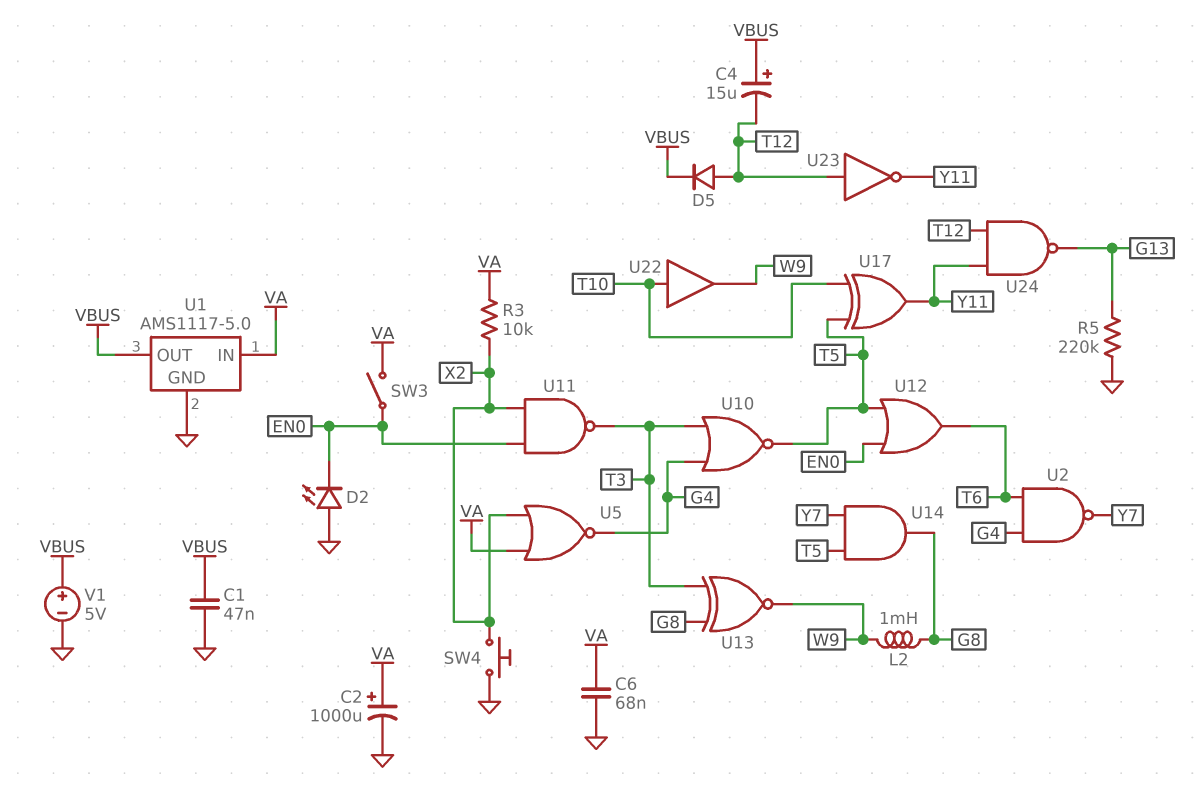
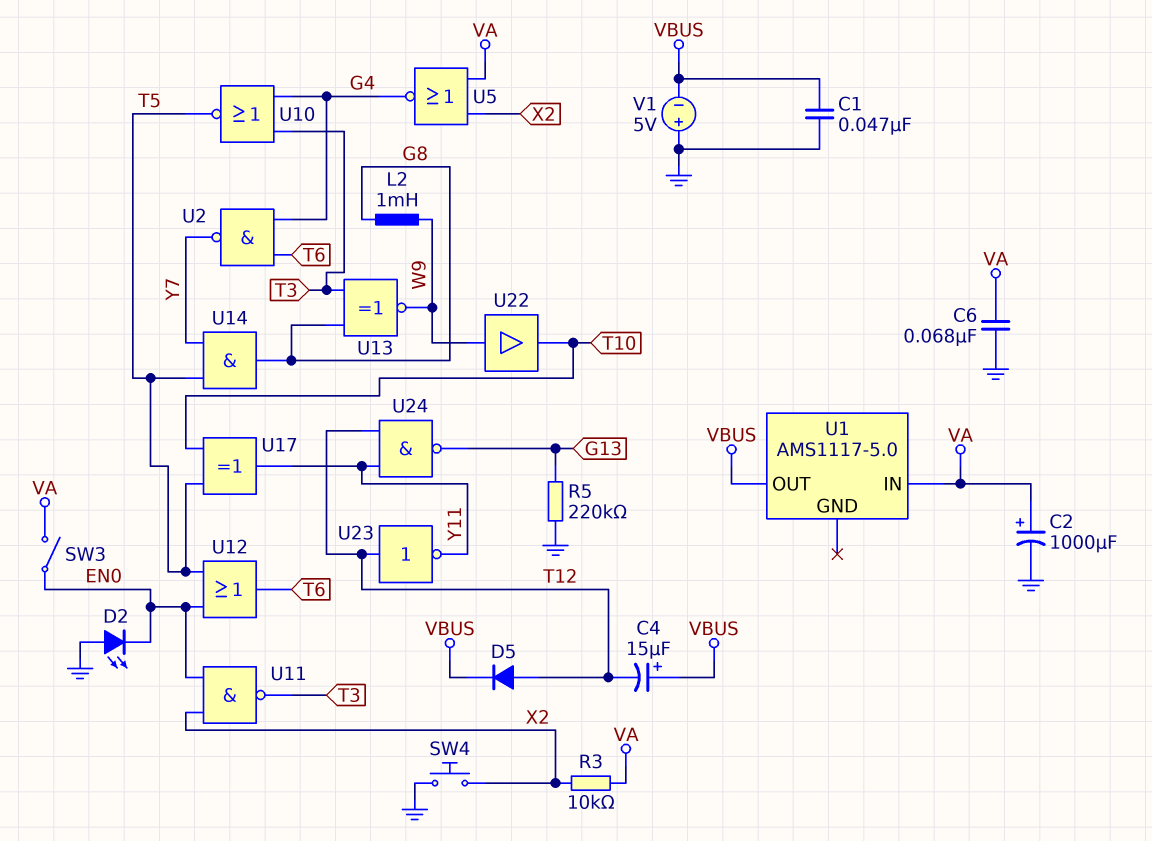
U1 pin GND: GND -> none
U22: buffer (in T10, out W9) -> buffer (in W9, out T10)
V1: 5V (plus VBUS, minus GND) -> 5V (plus GND, minus VBUS)

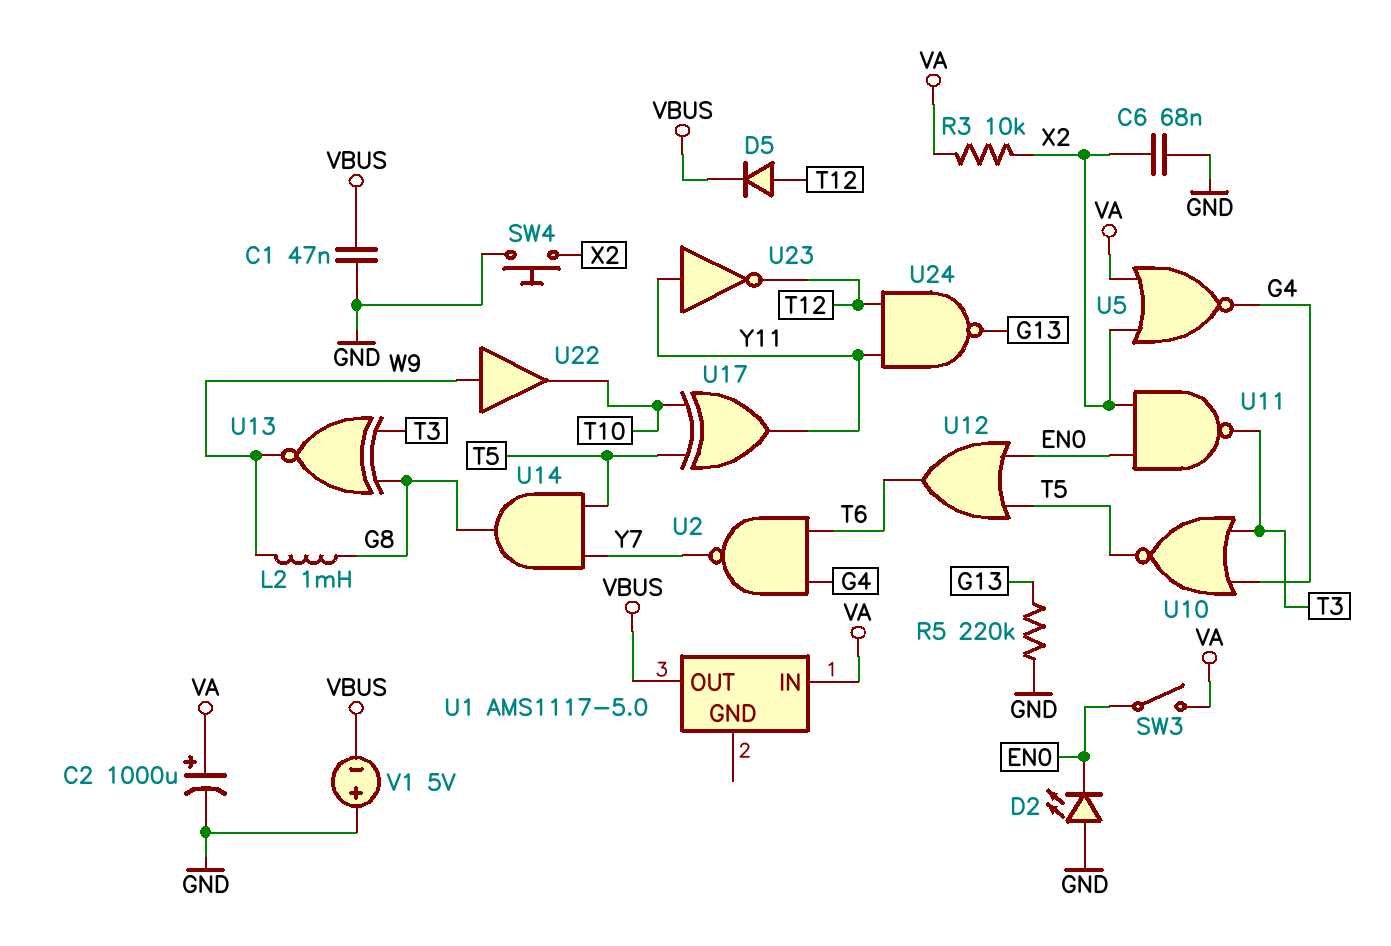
C4: 15uF (plus VBUS, minus T12) -> none
C6: 68nF (GND, VA) -> 68nF (GND, X2)
U23: NOT (in T12, out Y11) -> NOT (in Y11, out T12)

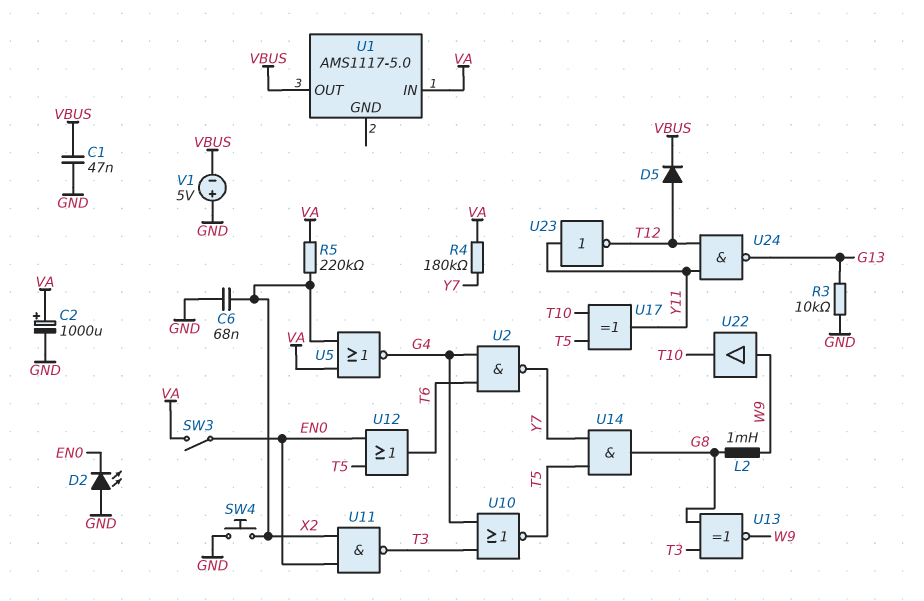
R3: 10k (VA, X2) -> 10k (G13, GND)
R4: none -> 180k (VA, Y7)
R5: 220k (G13, GND) -> 220k (VA, X2)

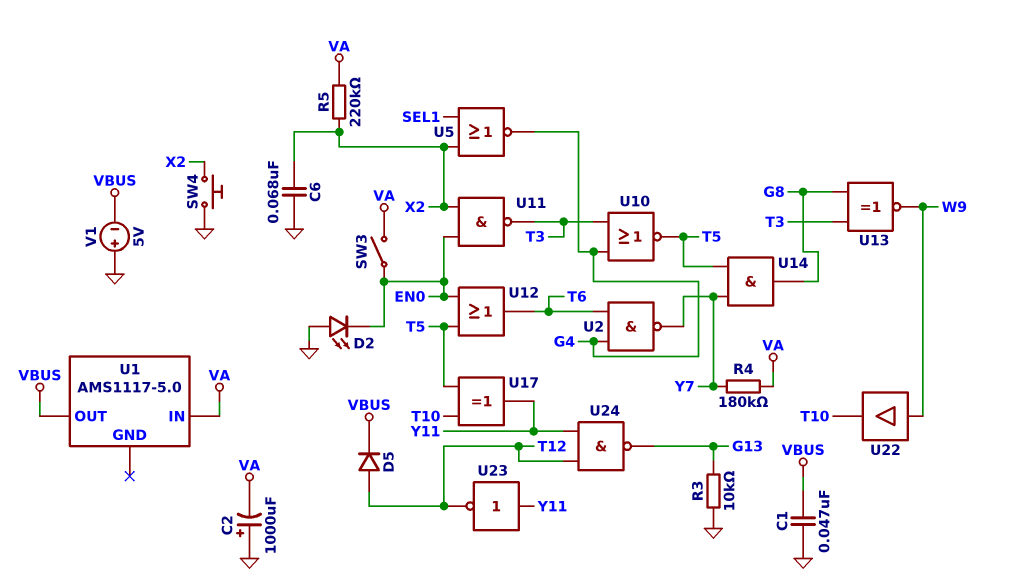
C2: 1000uF (plus VA, minus GND) -> 1000uF (plus GND, minus VA)
L2: 1mH (G8, W9) -> none
U5: NOR (in VA, in X2, out G4) -> NOR (in SEL1, in X2, out G4)

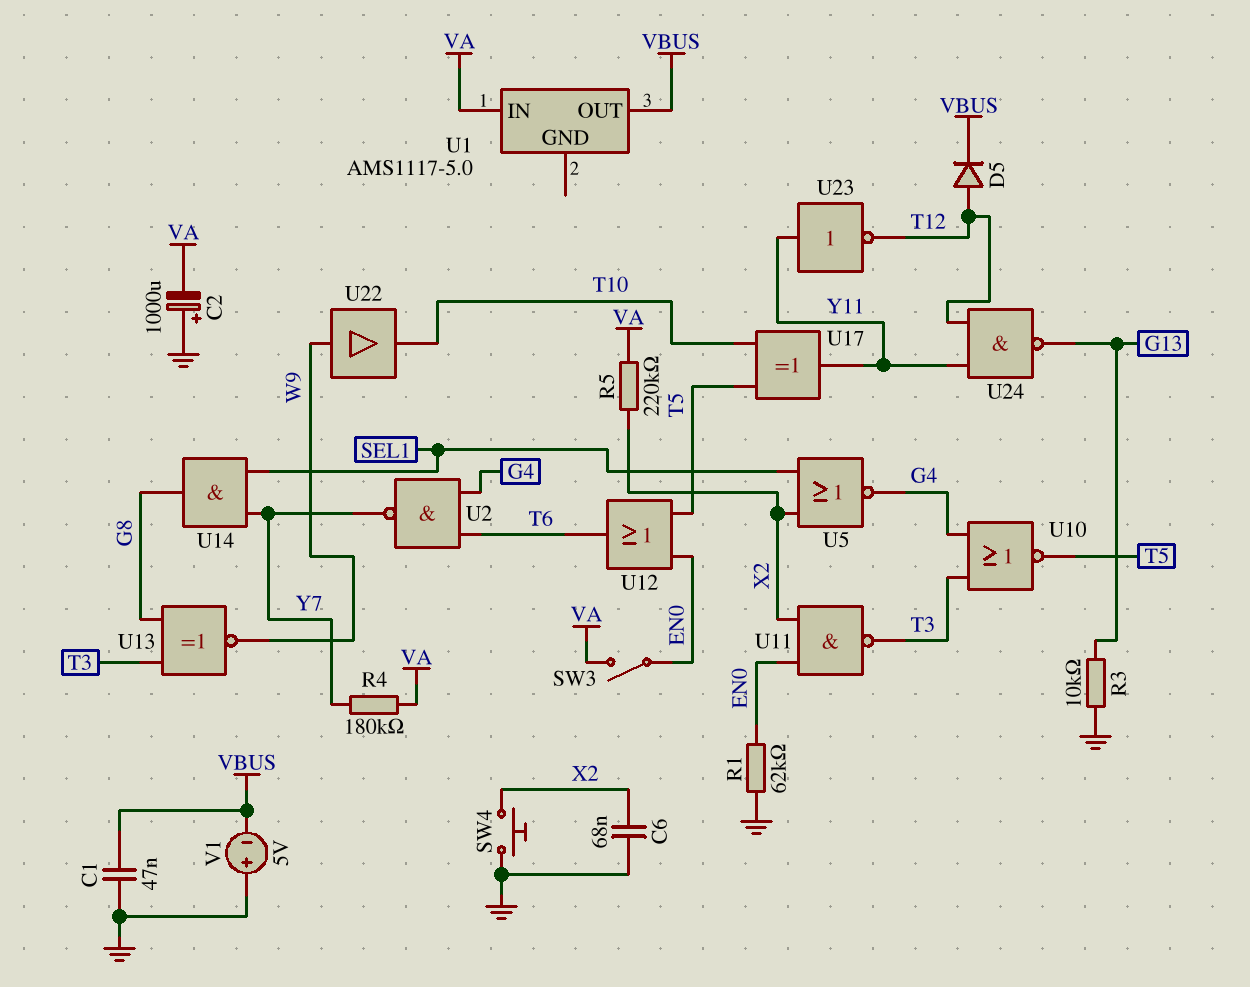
D2: LED (A GND, K EN0) -> none
R1: none -> 62k (EN0, GND)
U14: AND (in T5, in Y7, out G8) -> AND (in SEL1, in Y7, out G8)

